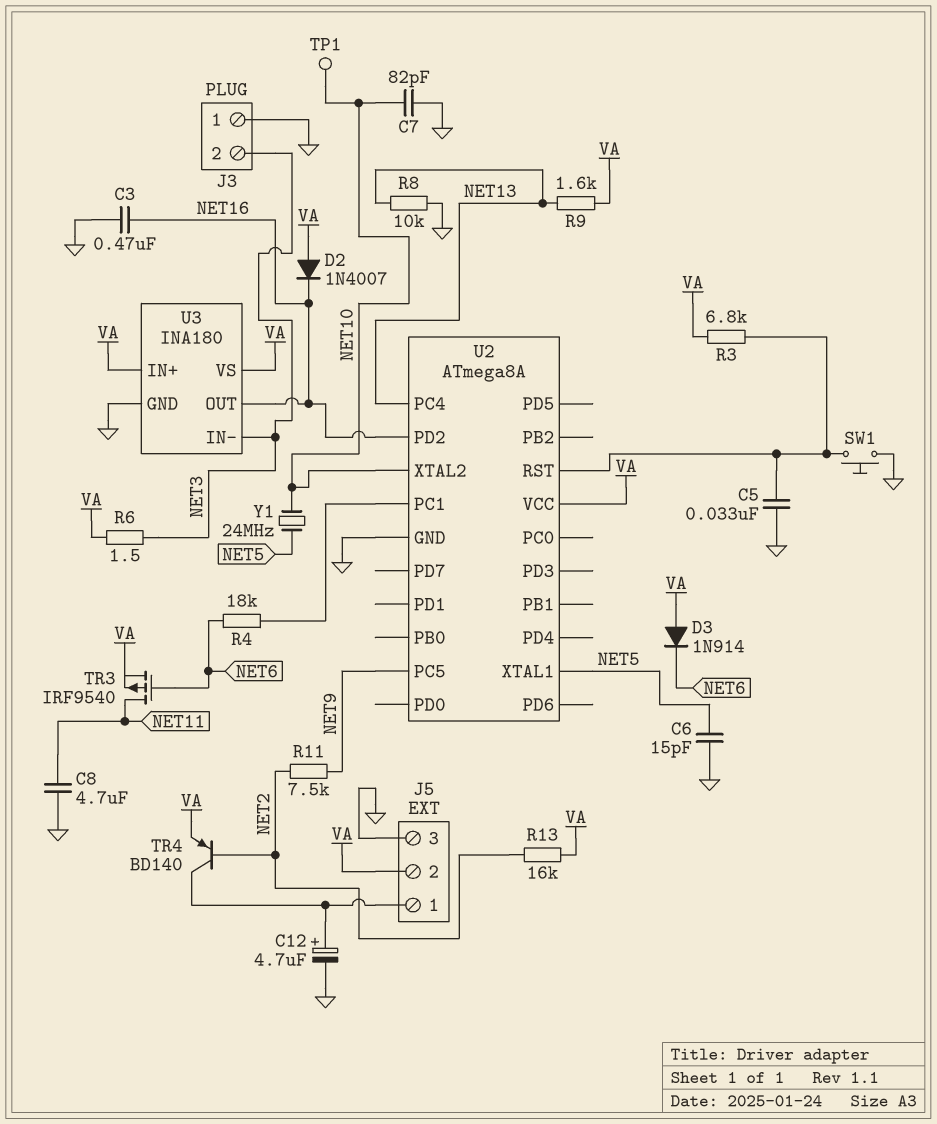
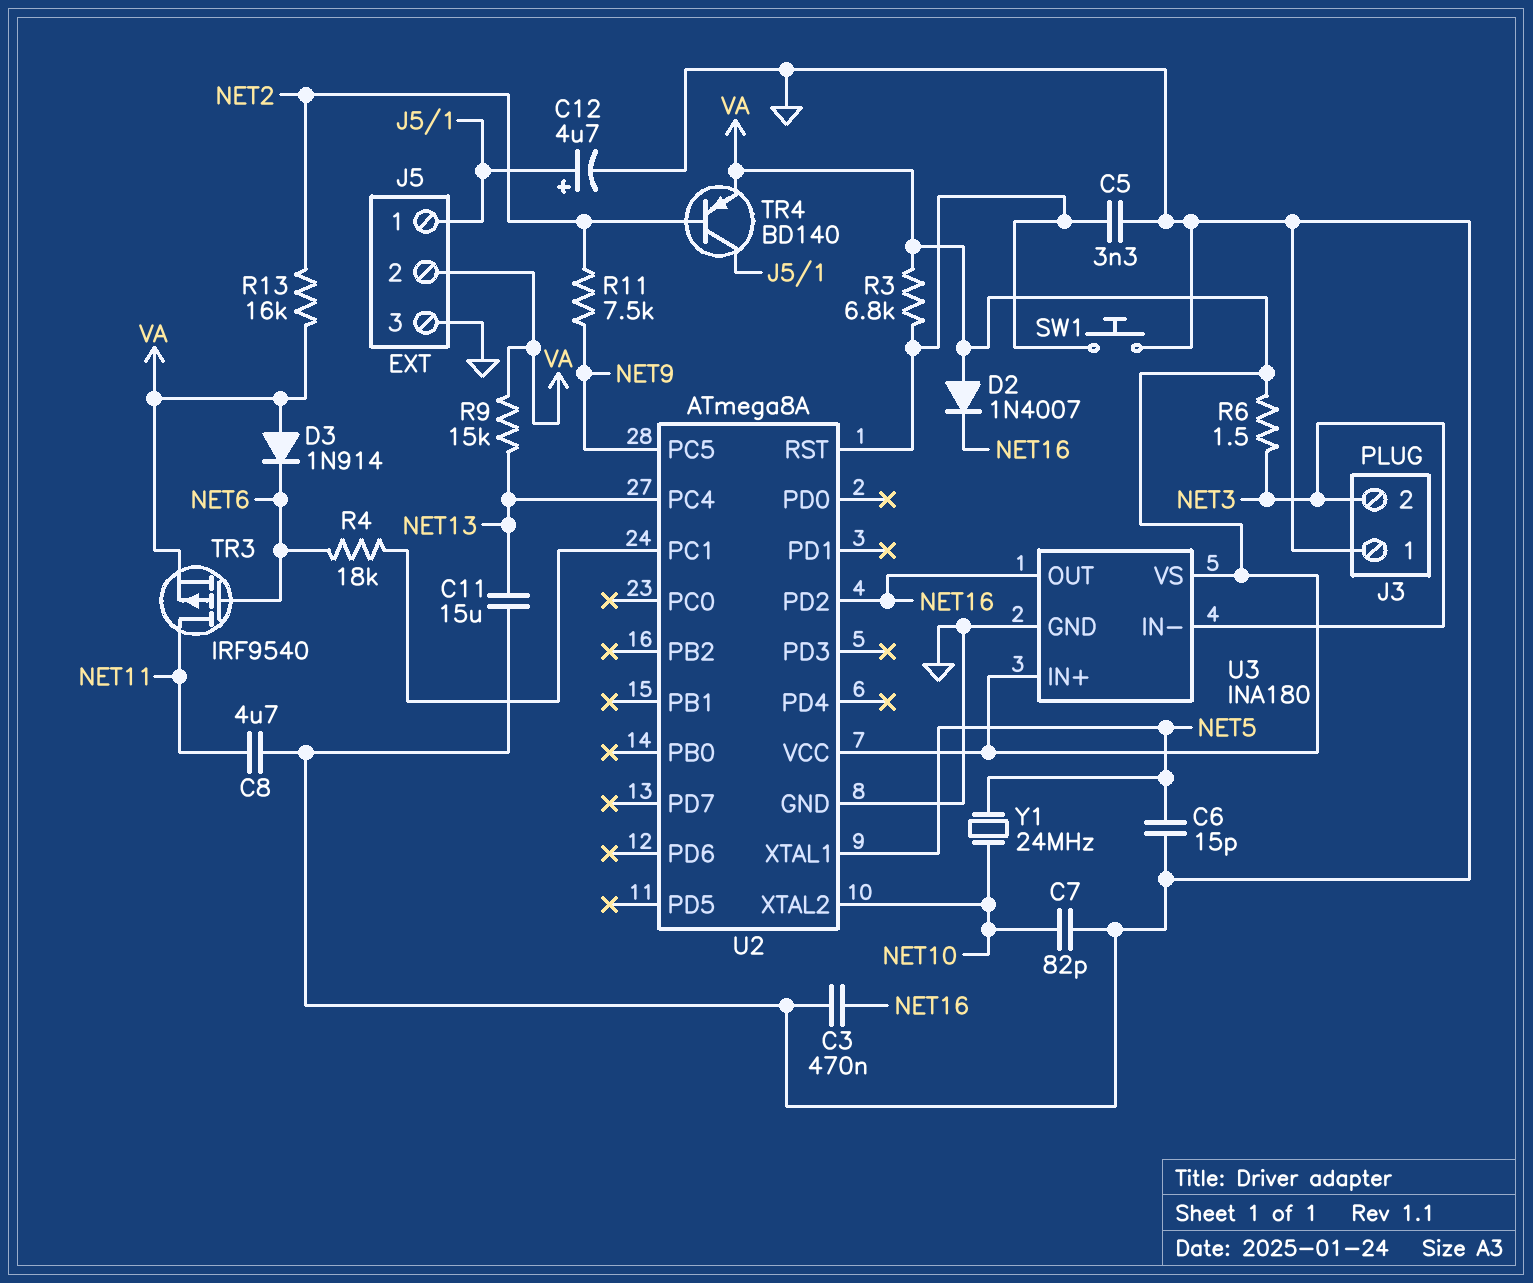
C5: 33nF (GND, U2/RST) -> 3.3nF (GND, U2/RST)
C11: none -> 15uF (GND, NET13)
R8: 10k (GND, NET13) -> none
R9: 1.6k (NET13, VA) -> 15k (NET13, VA)
TP1: test point (NET10) -> none

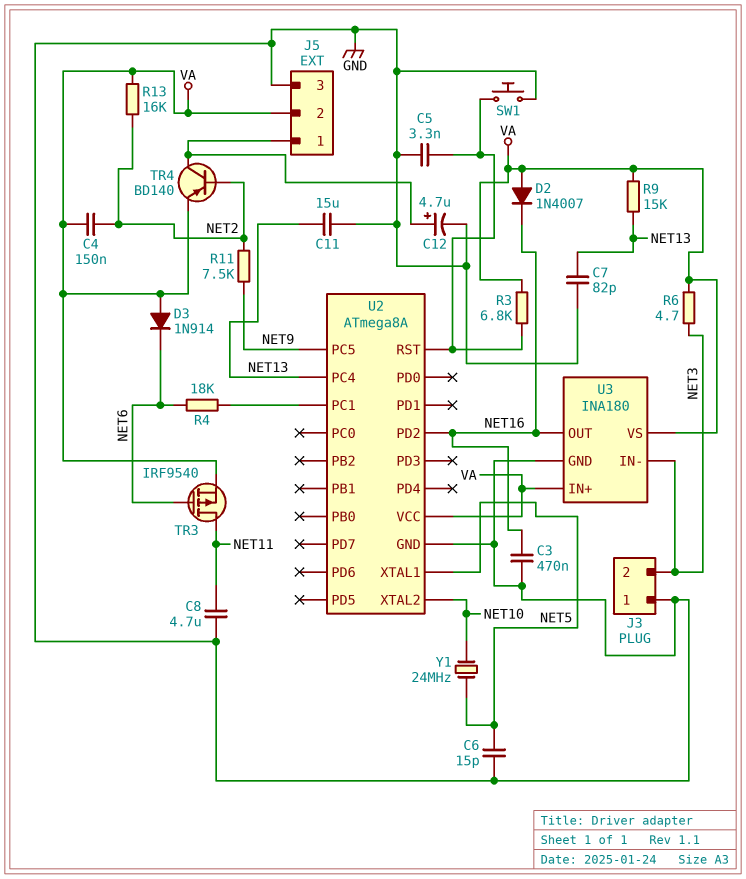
C4: none -> 150nF (NET2, VA)
C7: 82pF (GND, NET10) -> 82pF (GND, NET13)
R6: 1.5 (NET3, VA) -> 4.7 (NET3, VA)

